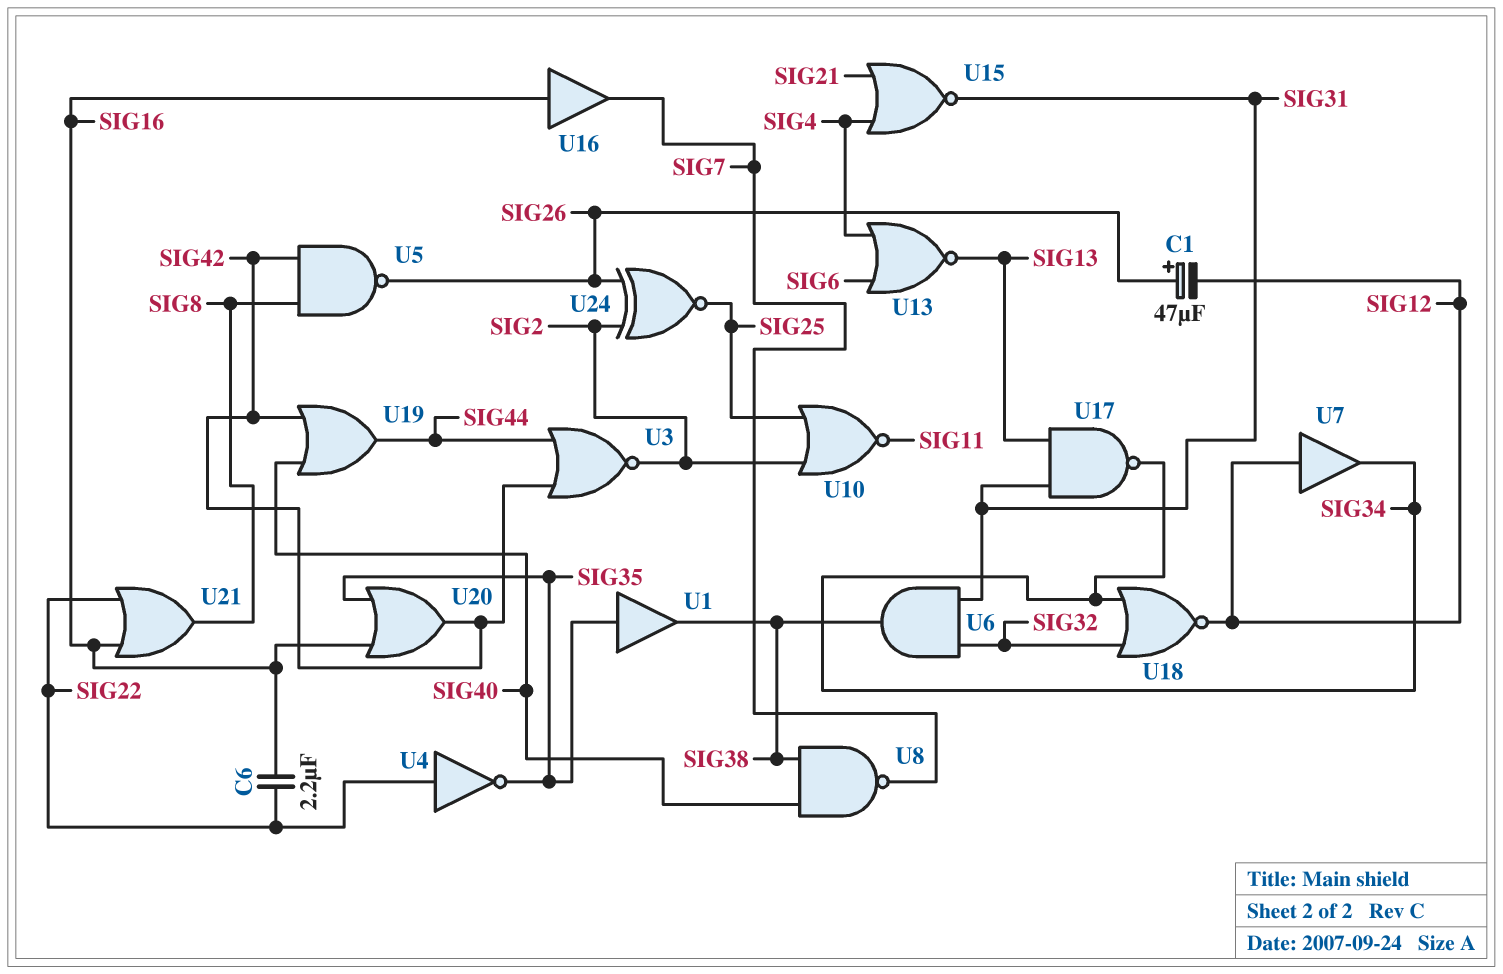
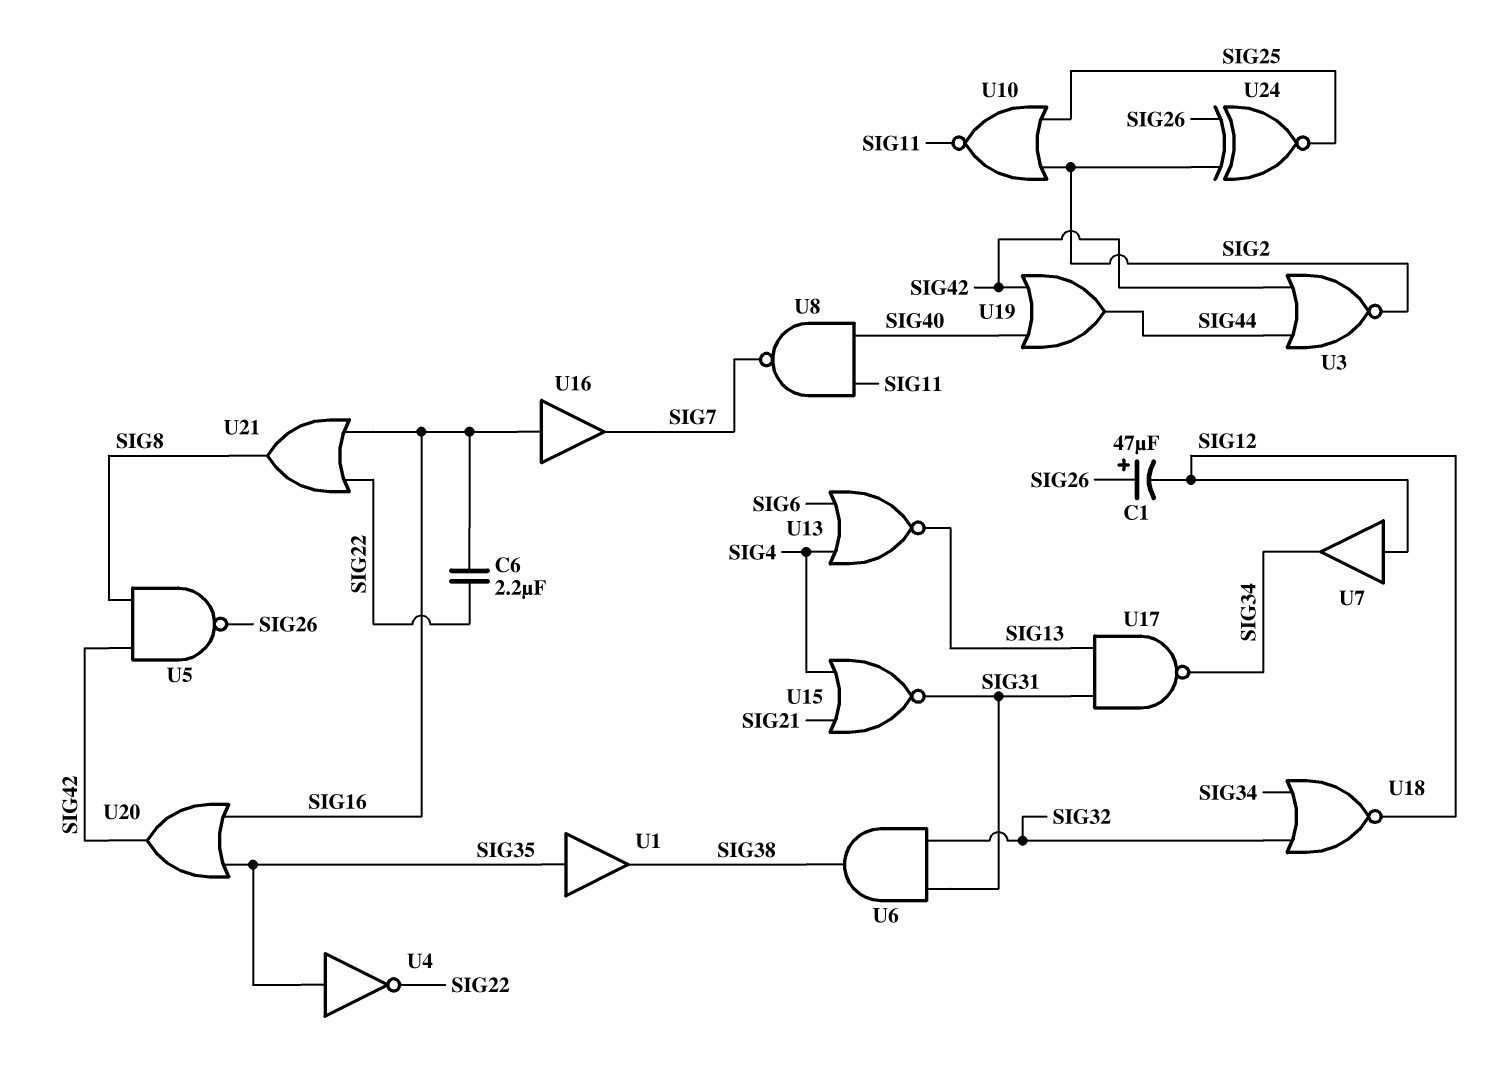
U4: NOT (in SIG22, out SIG35) -> NOT (in SIG35, out SIG22)
U8: NAND (in SIG38, in SIG40, out SIG7) -> NAND (in SIG11, in SIG40, out SIG7)

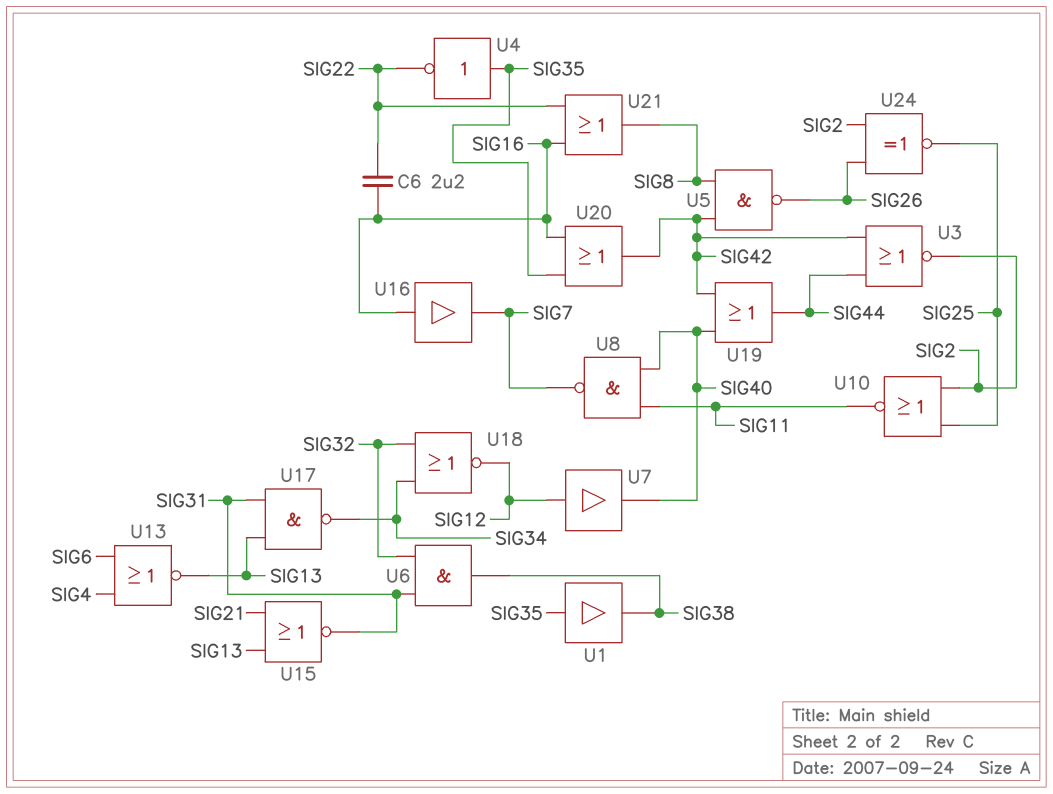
C1: 47uF (plus SIG26, minus SIG12) -> none
U7: buffer (in SIG12, out SIG34) -> buffer (in SIG12, out SIG40)
U15: NOR (in SIG4, in SIG21, out SIG31) -> NOR (in SIG13, in SIG21, out SIG31)

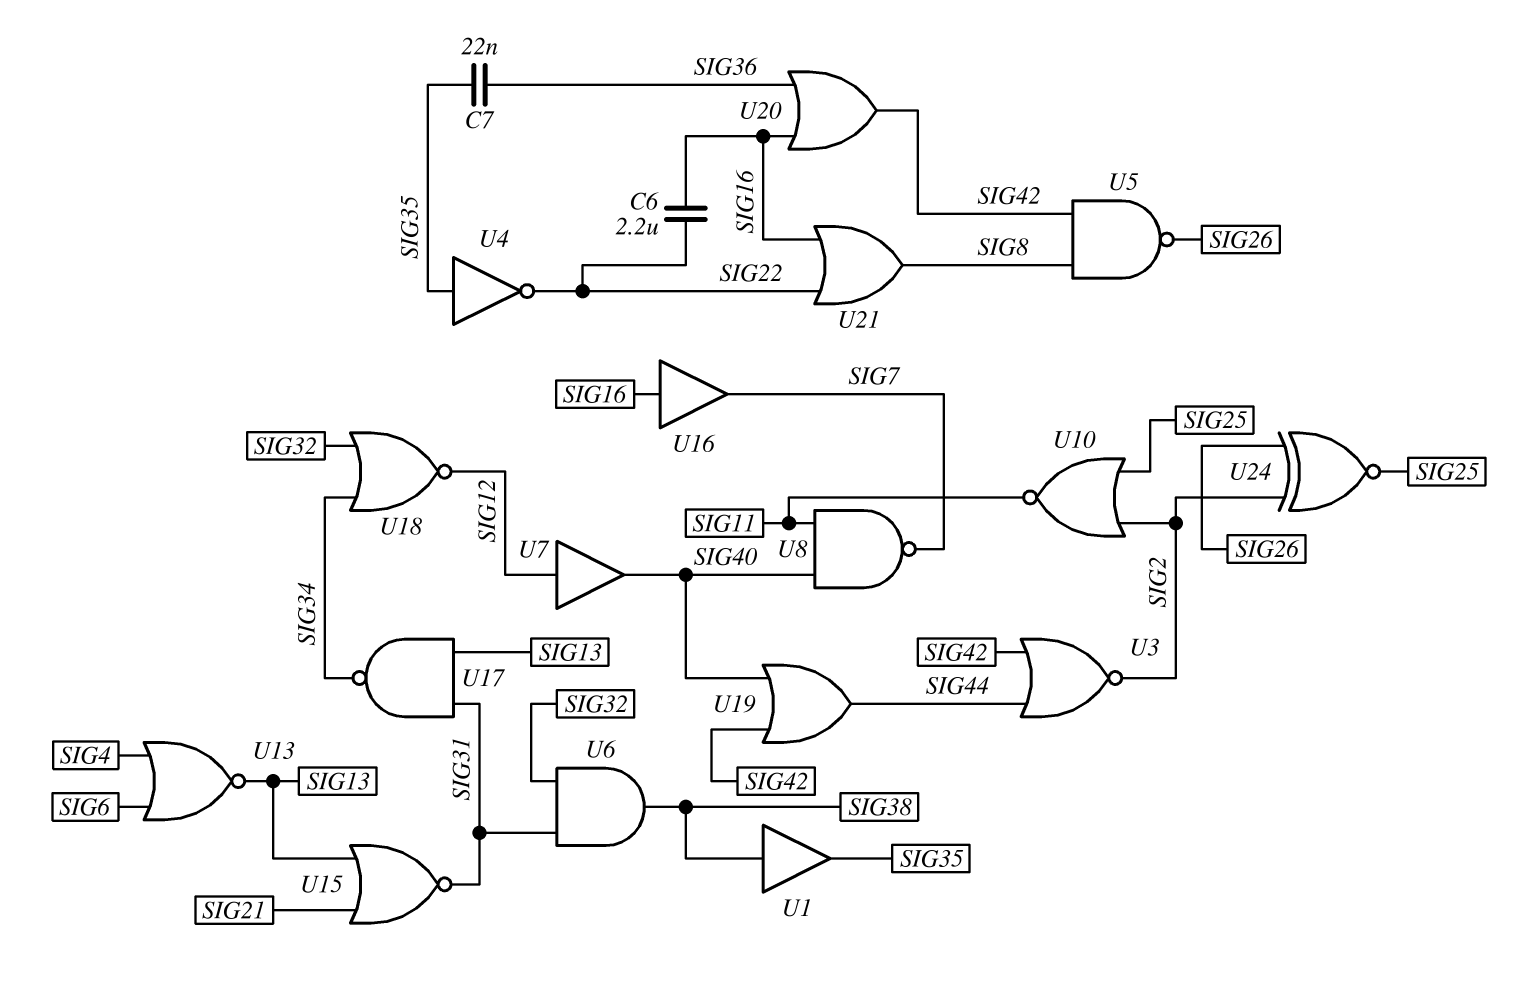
C7: none -> 22nF (SIG35, SIG36)
U1: buffer (in SIG35, out SIG38) -> buffer (in SIG38, out SIG35)
U20: OR (in SIG16, in SIG35, out SIG42) -> OR (in SIG16, in SIG36, out SIG42)

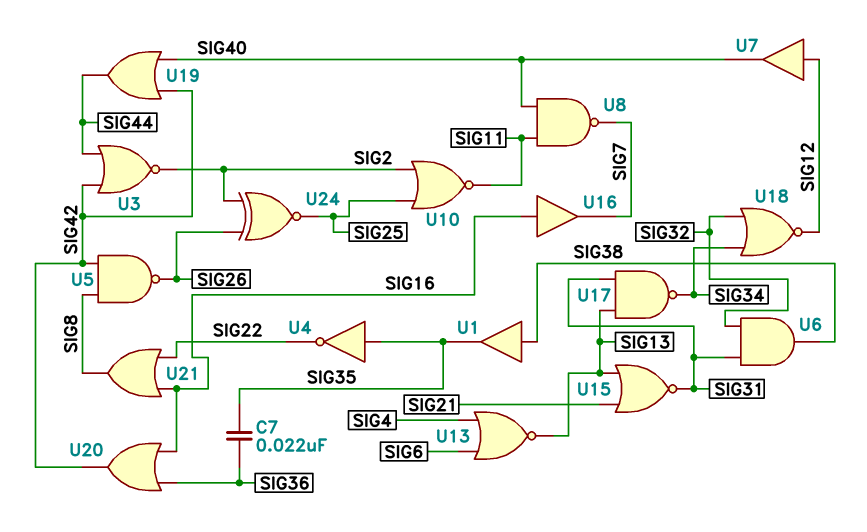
C6: 2.2uF (SIG16, SIG22) -> none

